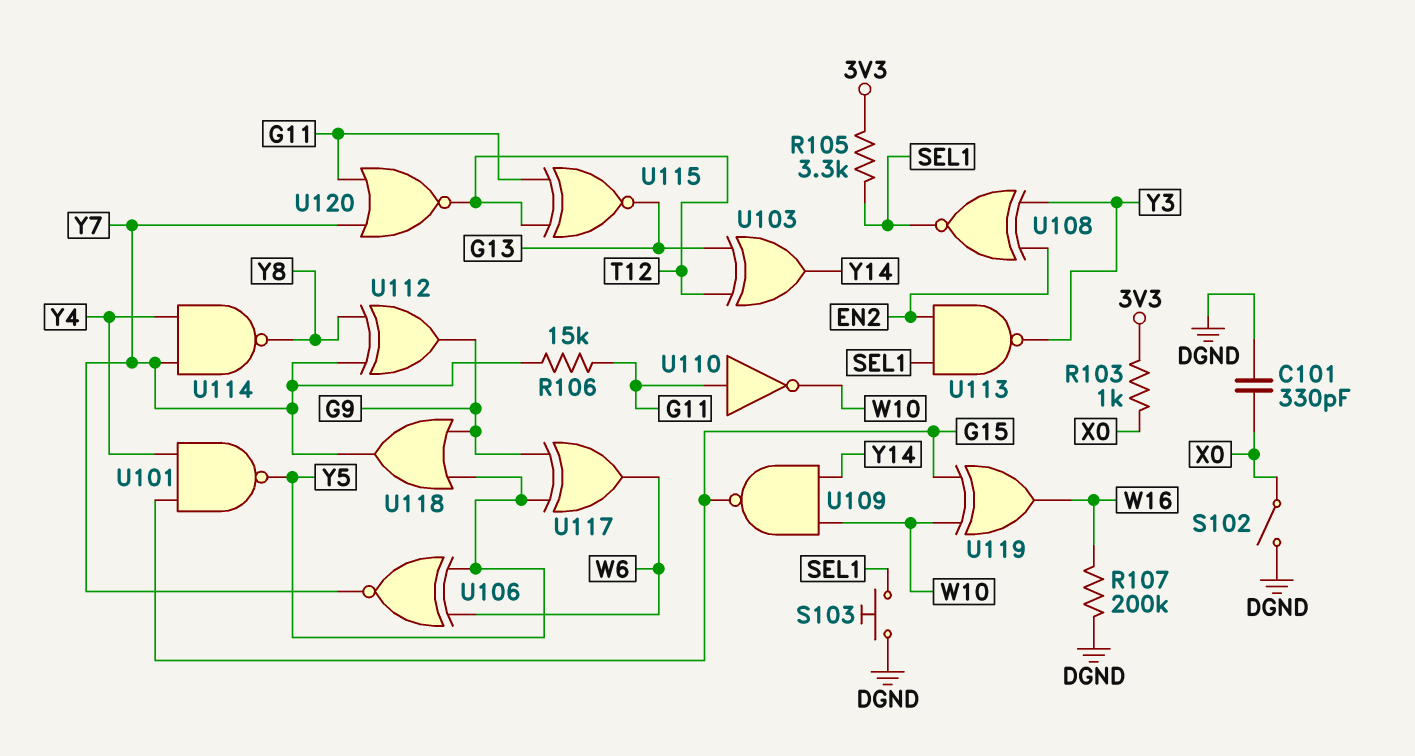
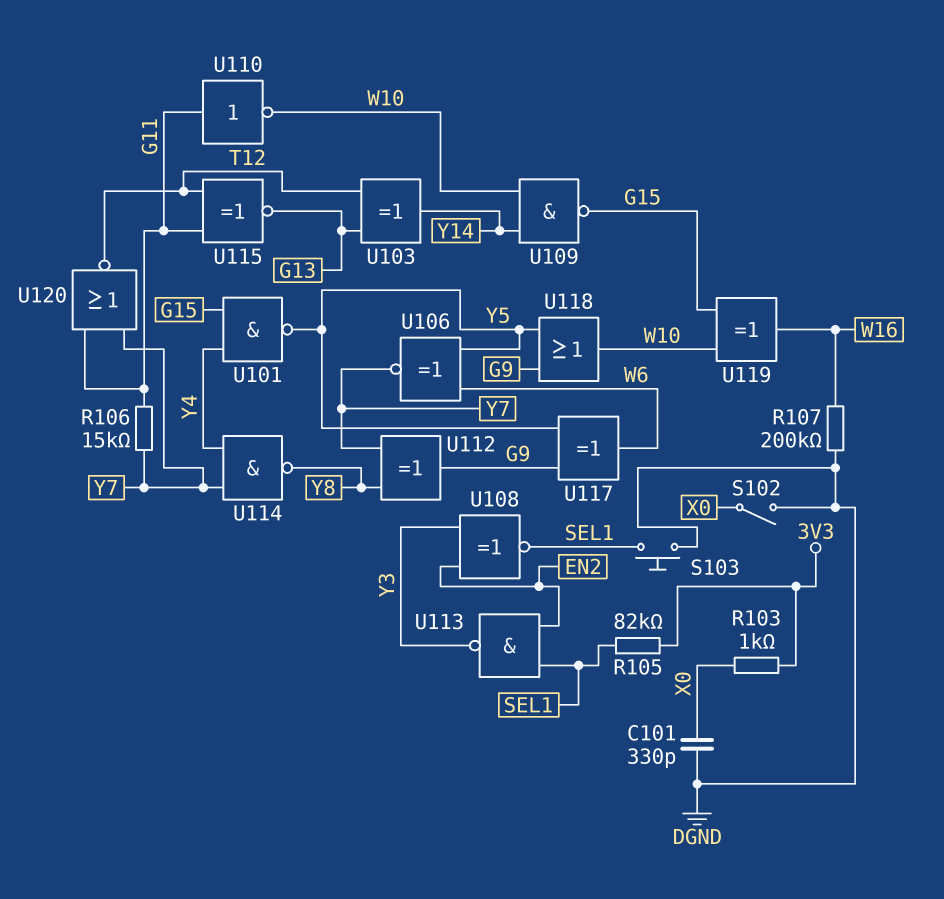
R105: 3.3k (3V3, SEL1) -> 82k (3V3, SEL1)
U118: OR (in G9, in Y5, out Y7) -> OR (in G9, in Y5, out W10)

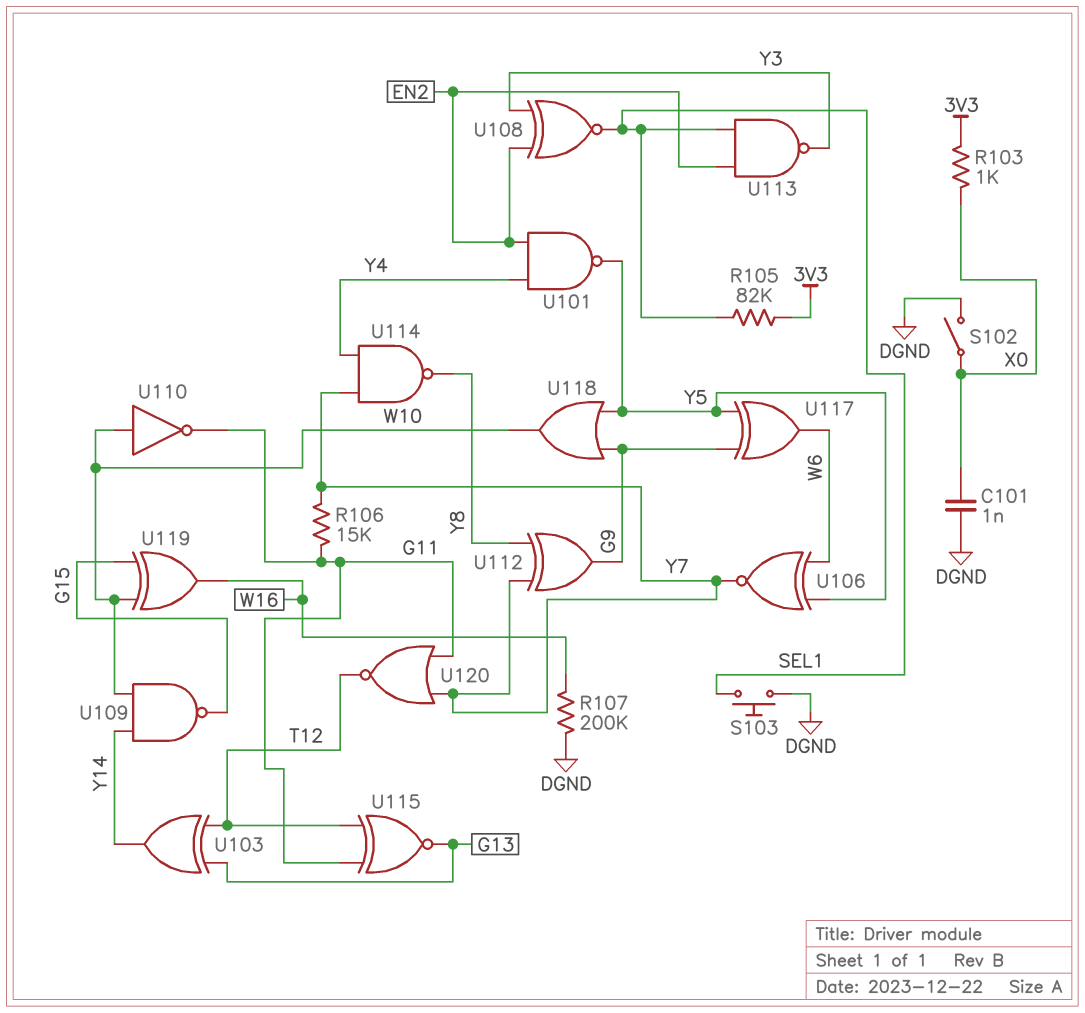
C101: 330pF (DGND, X0) -> 1nF (DGND, X0)
U101: NAND (in G15, in Y4, out Y5) -> NAND (in EN2, in Y4, out Y5)
U110: NOT (in G11, out W10) -> NOT (in W10, out G11)

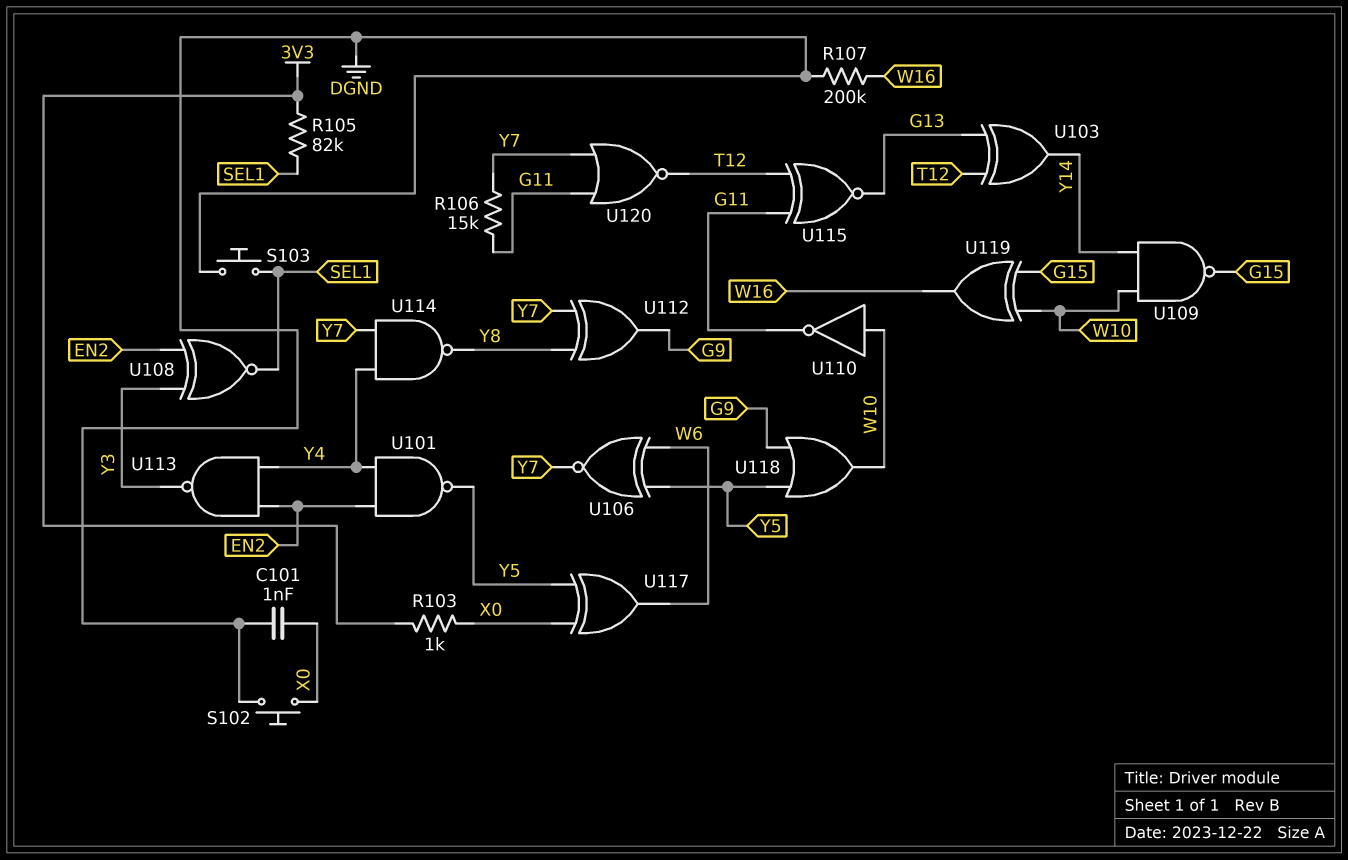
S102: switch (DGND, X0) -> button (DGND, X0)
U113: NAND (in EN2, in SEL1, out Y3) -> NAND (in EN2, in Y4, out Y3)
U117: XOR (in G9, in Y5, out W6) -> XOR (in X0, in Y5, out W6)

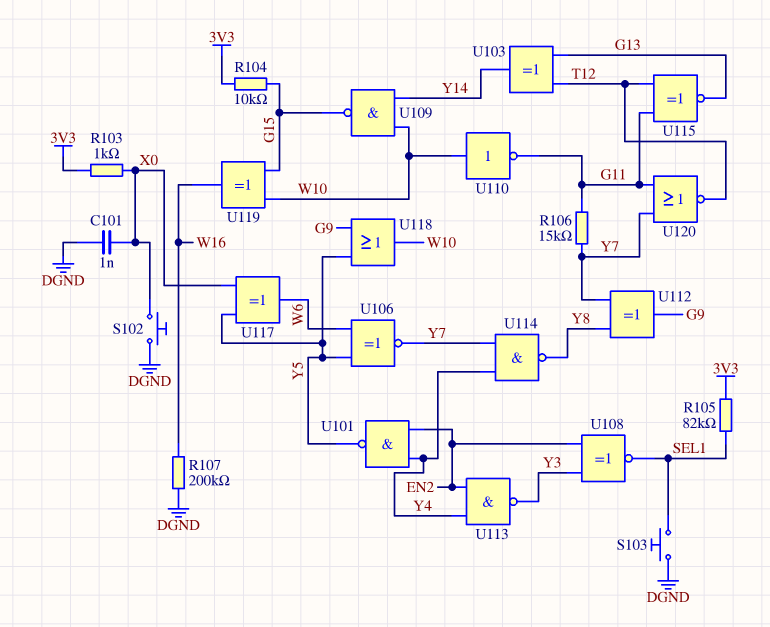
R104: none -> 10k (3V3, G15)

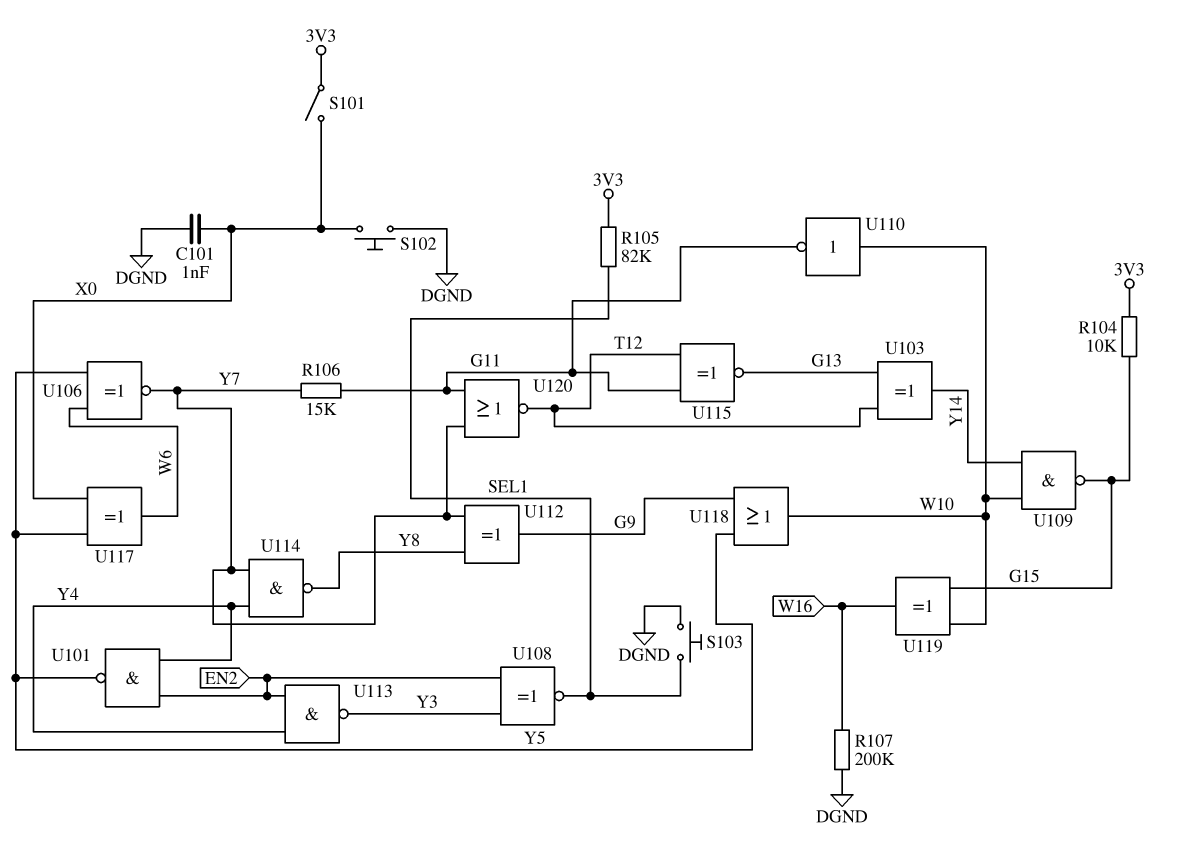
R103: 1k (3V3, X0) -> none
S101: none -> switch (3V3, X0)

